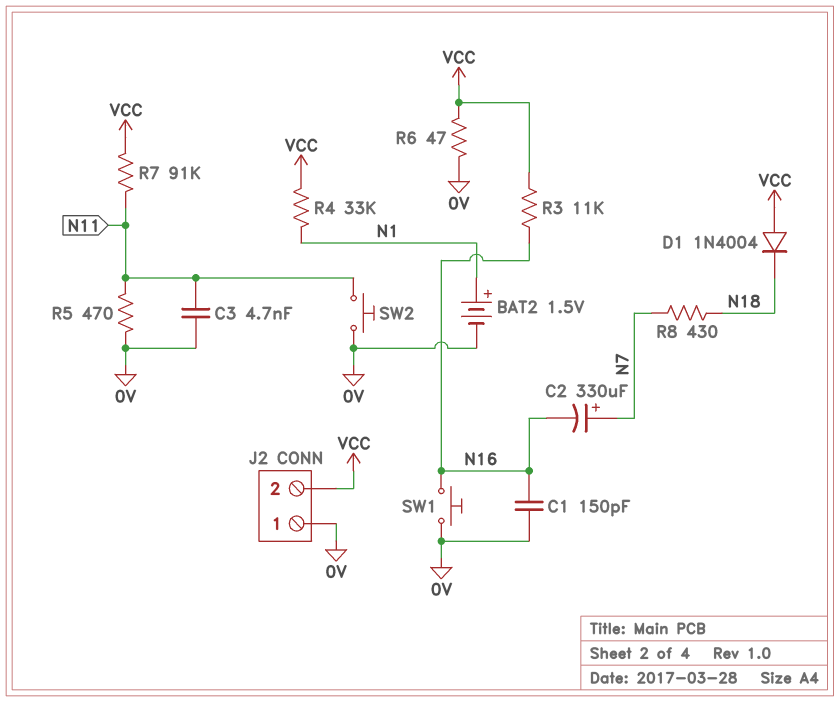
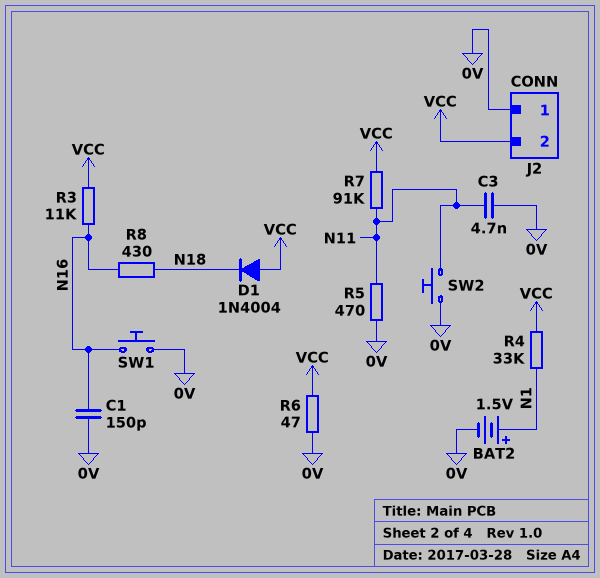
C2: 330uF (plus N7, minus N16) -> none
R8: 430 (N7, N18) -> 430 (N16, N18)

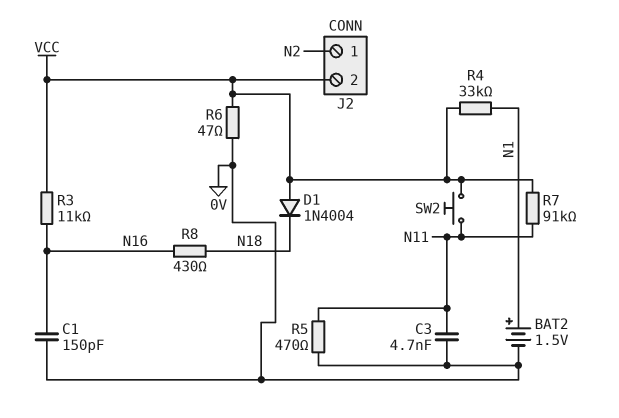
J2 pin 1: 0V -> N2
SW1: button (0V, N16) -> none
SW2: button (0V, N11) -> button (N11, VCC)

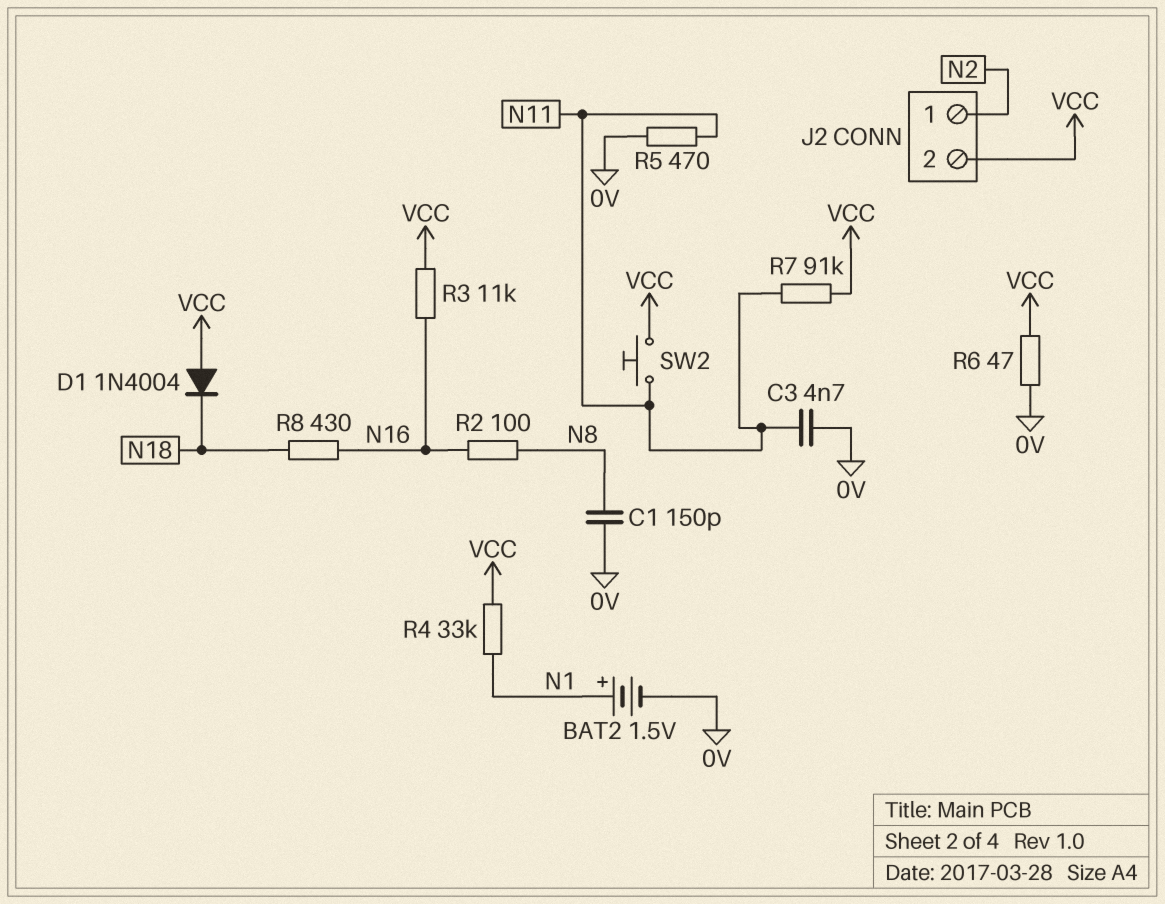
C1: 150pF (0V, N16) -> 150pF (0V, N8)
R2: none -> 100 (N8, N16)

